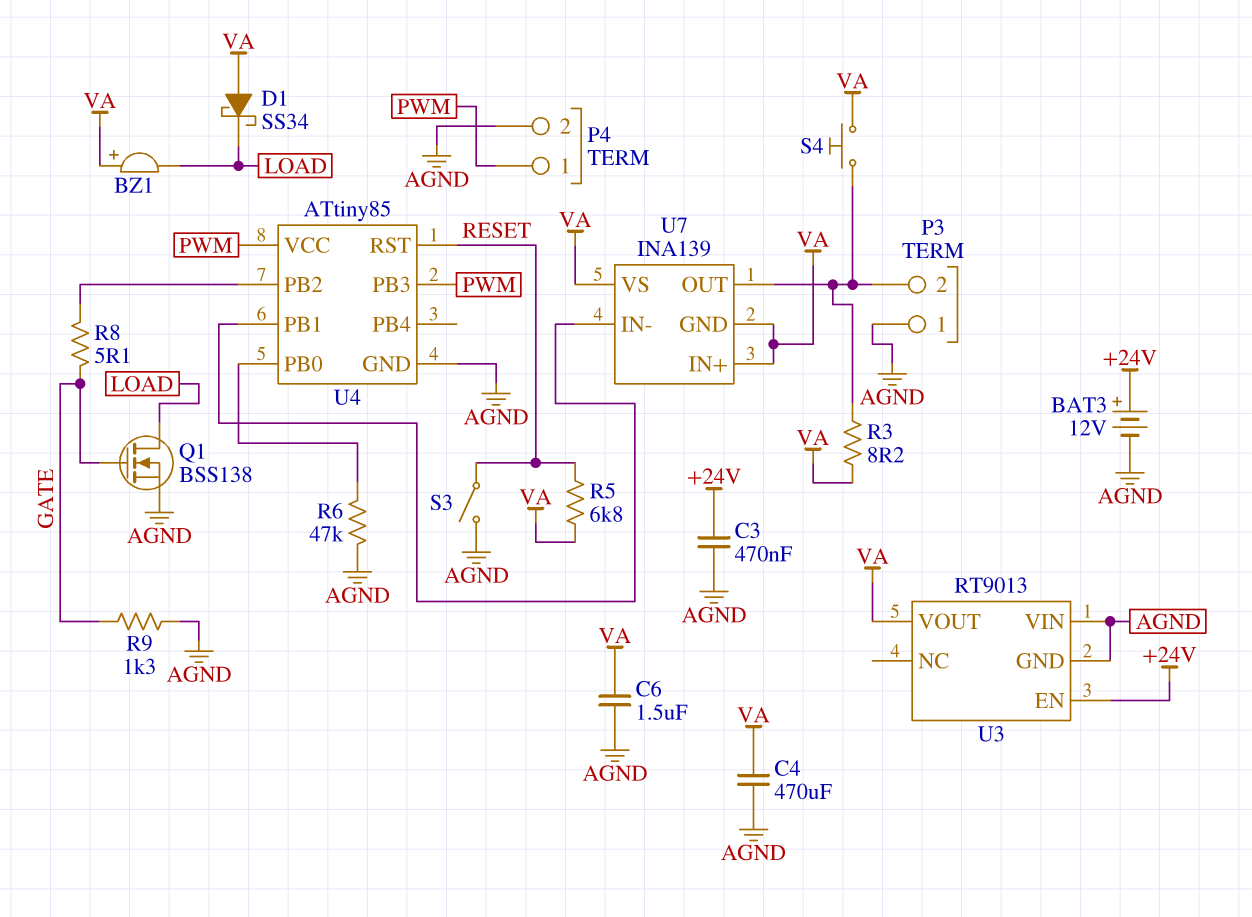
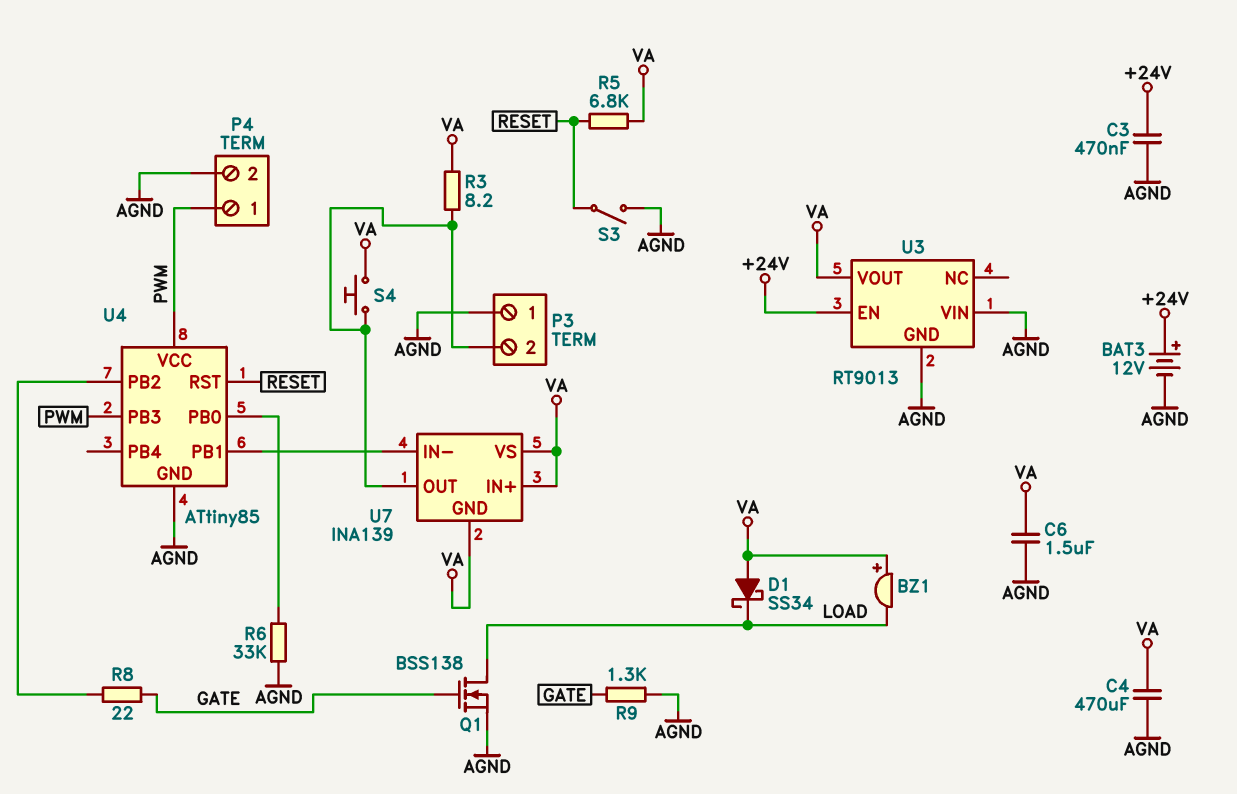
R6: 47k (AGND, U4/PB0) -> 33k (AGND, U4/PB0)
R8: 5.1 (GATE, U4/PB2) -> 22 (GATE, U4/PB2)

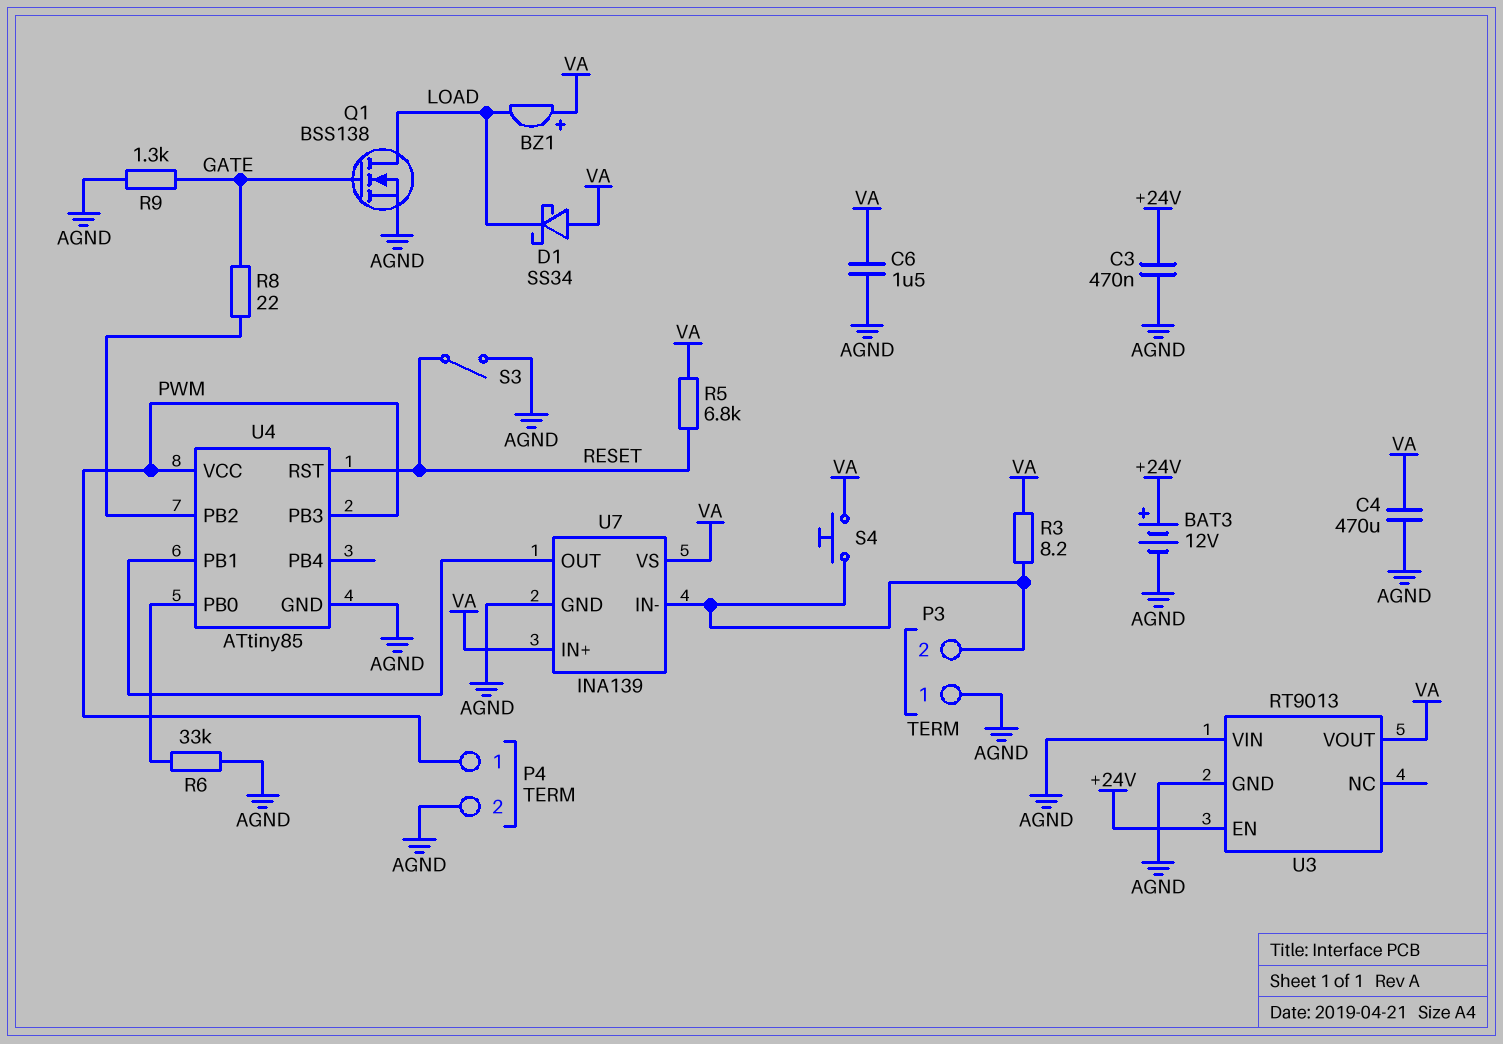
U7 pin GND: VA -> AGND
U7 pin IN-: U4/PB1 -> P3/2
U7 pin OUT: P3/2 -> U4/PB1

